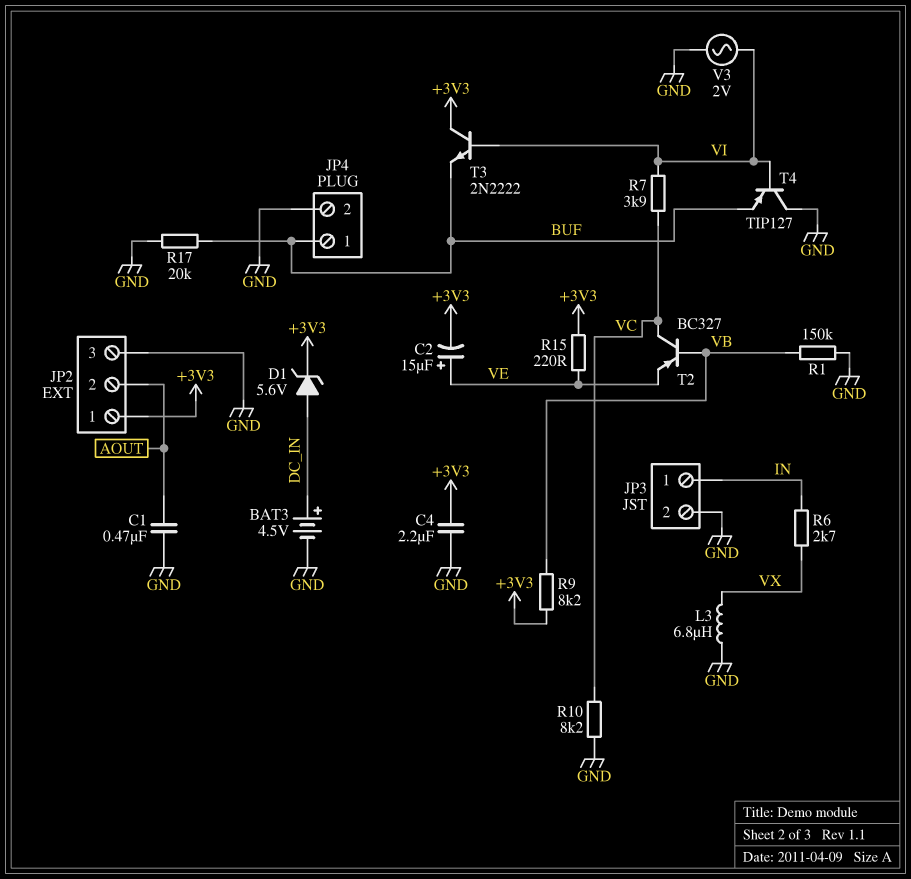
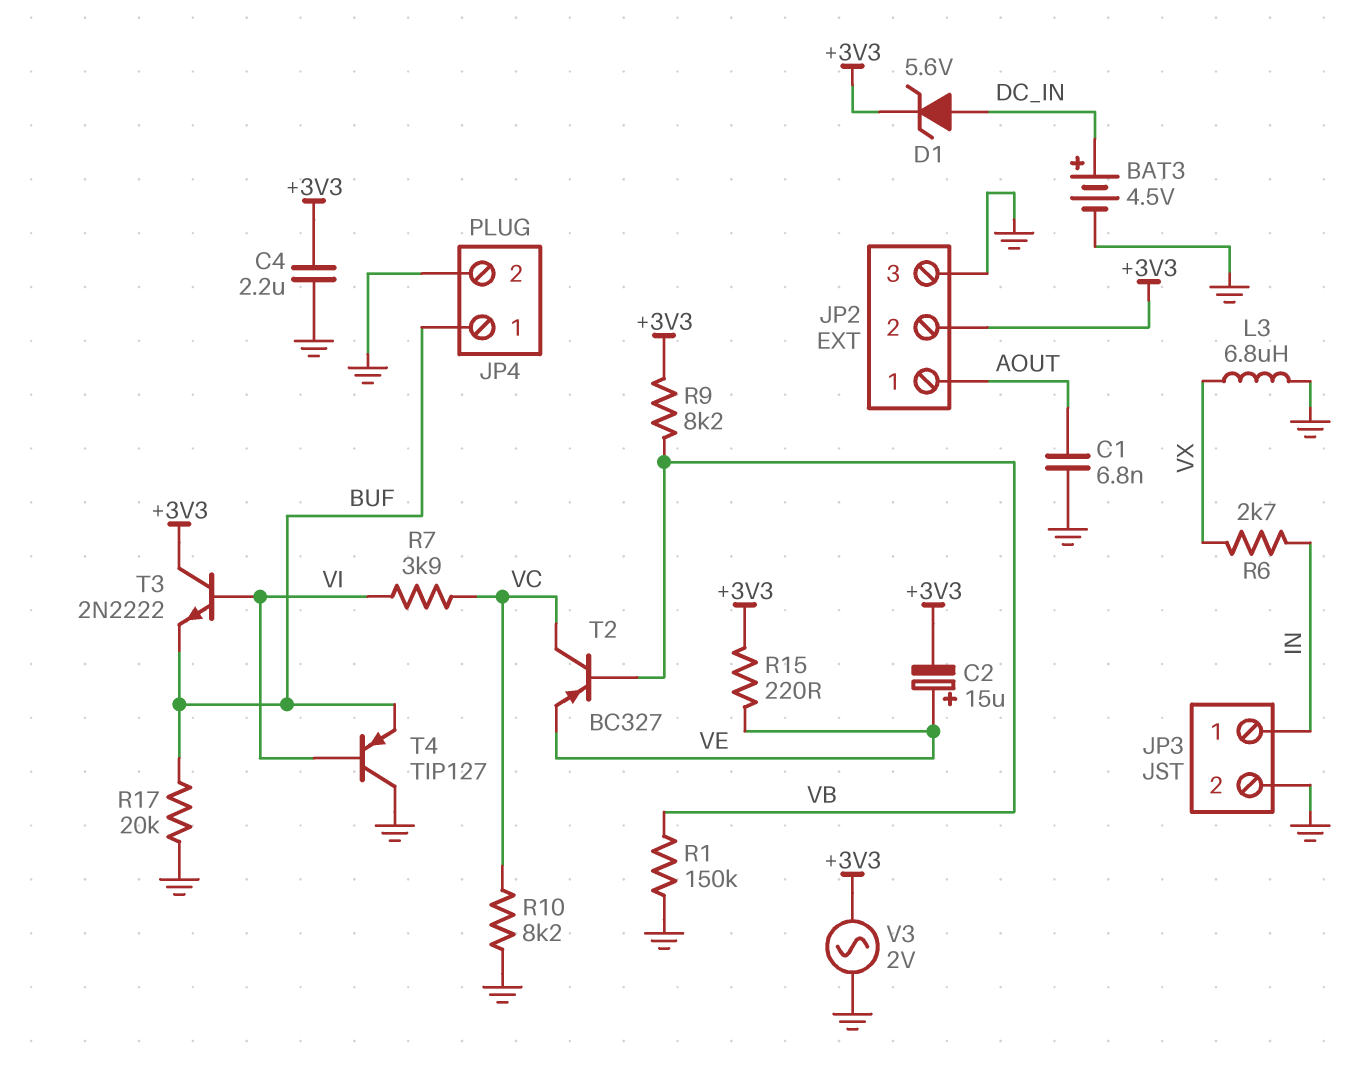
C1: 470nF (AOUT, GND) -> 6.8nF (AOUT, GND)
JP2 pin 1: +3V3 -> AOUT
JP2 pin 2: AOUT -> +3V3
V3: AC 2V (GND, VI) -> AC 2V (+3V3, GND)

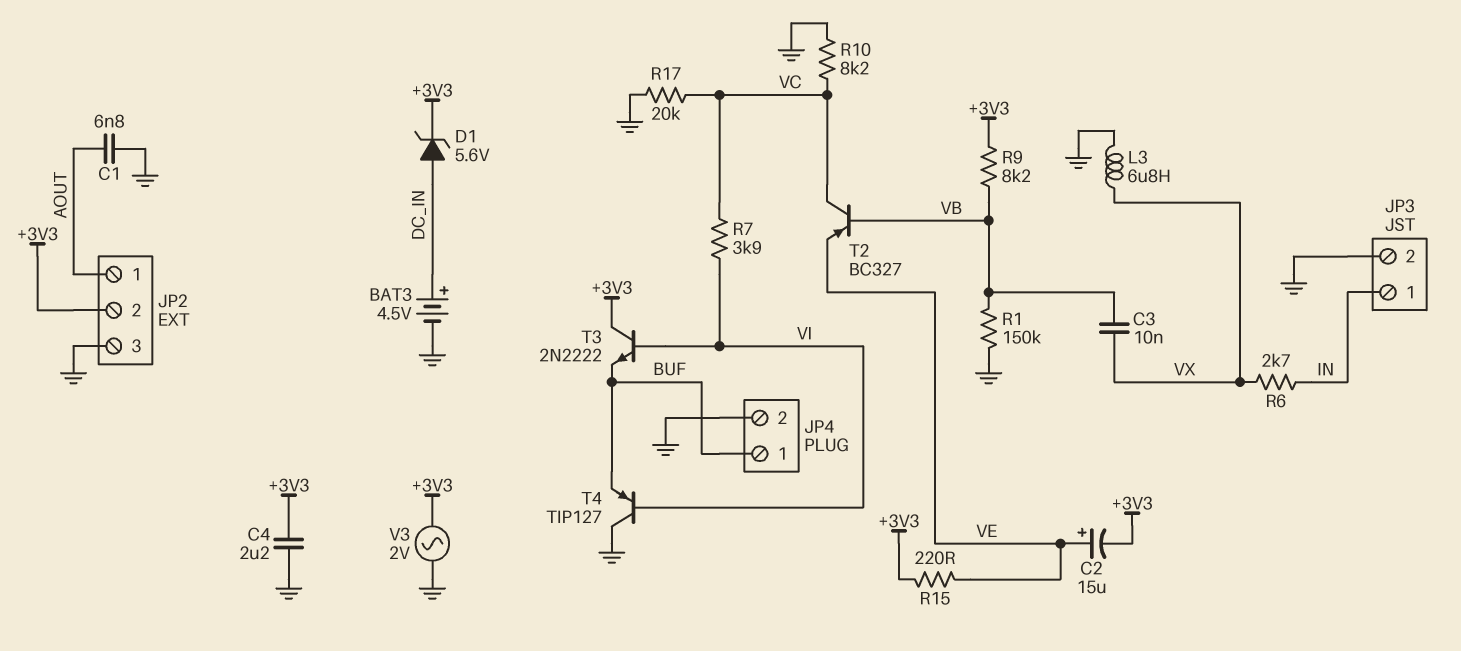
C3: none -> 10nF (VB, VX)
R17: 20k (BUF, GND) -> 20k (GND, VC)

